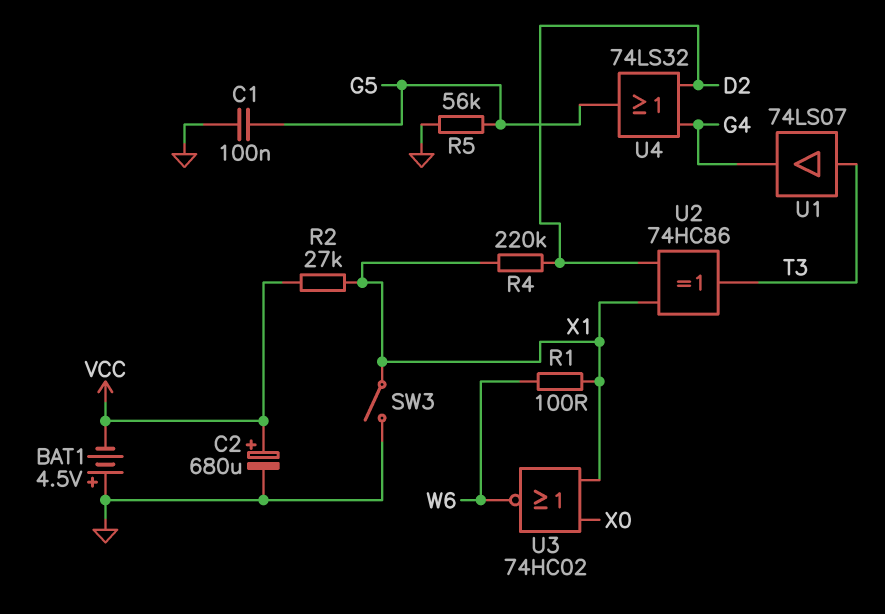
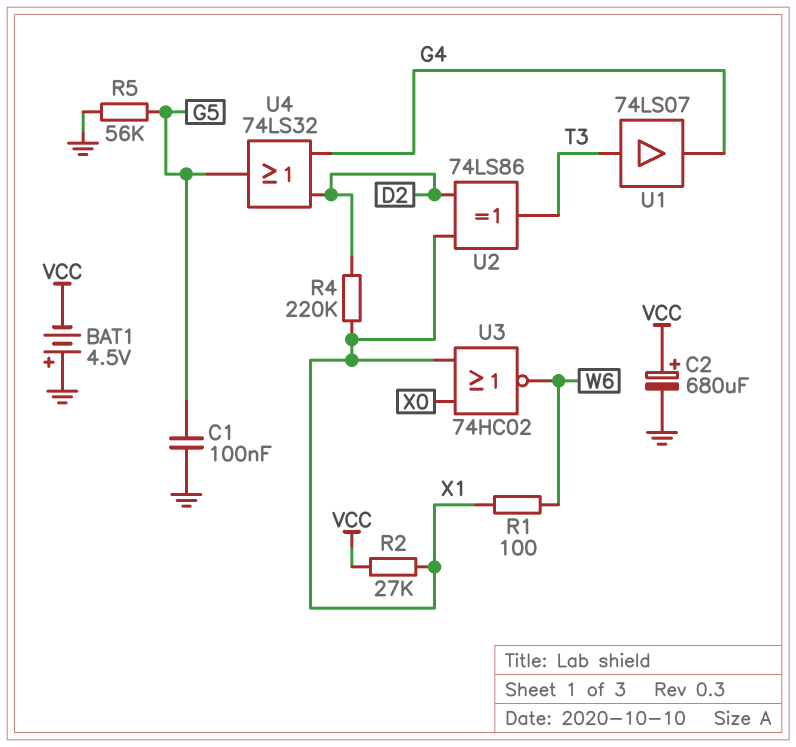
SW3: switch (GND, X1) -> none
U2: XOR 74HC86 (in D2, in X1, out T3) -> XOR 74LS86 (in D2, in X1, out T3)

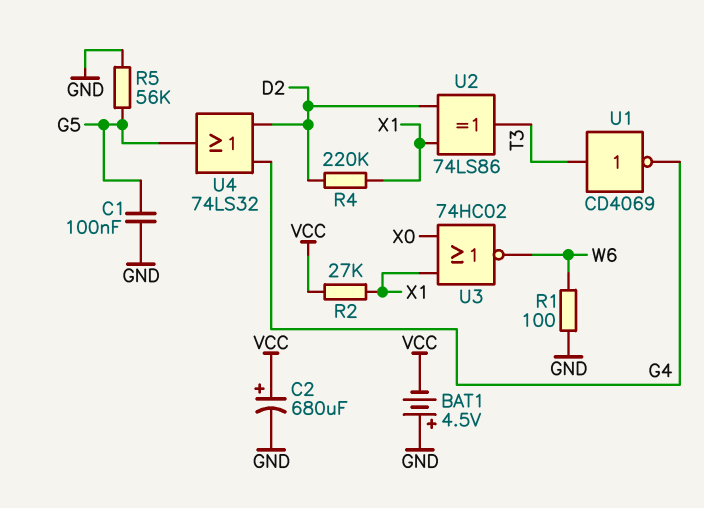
R1: 100 (W6, X1) -> 100 (GND, W6)
U1: buffer 74LS07 (in T3, out G4) -> NOT CD4069 (in T3, out G4)

